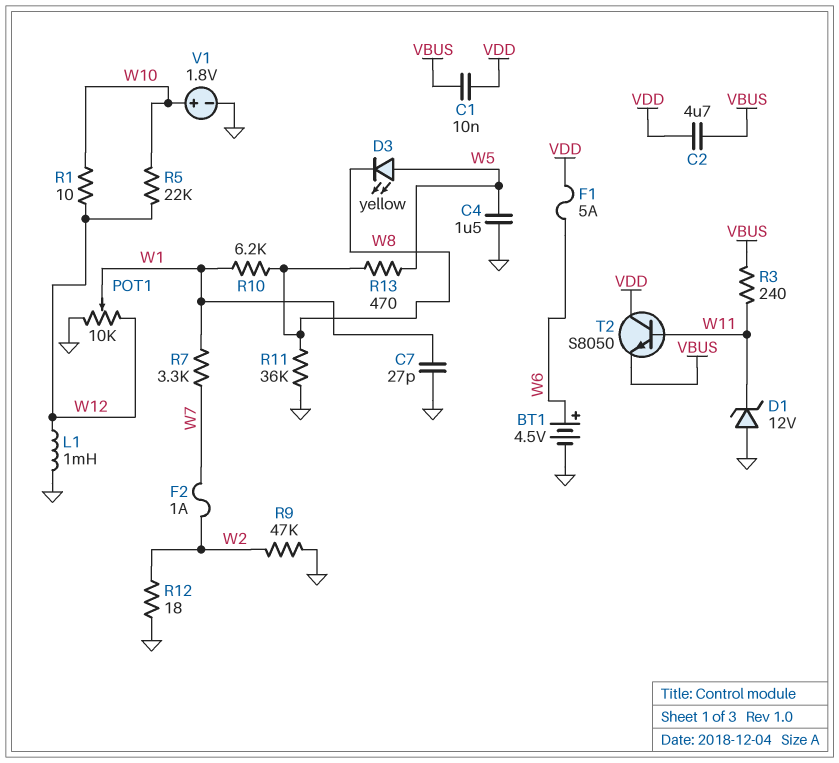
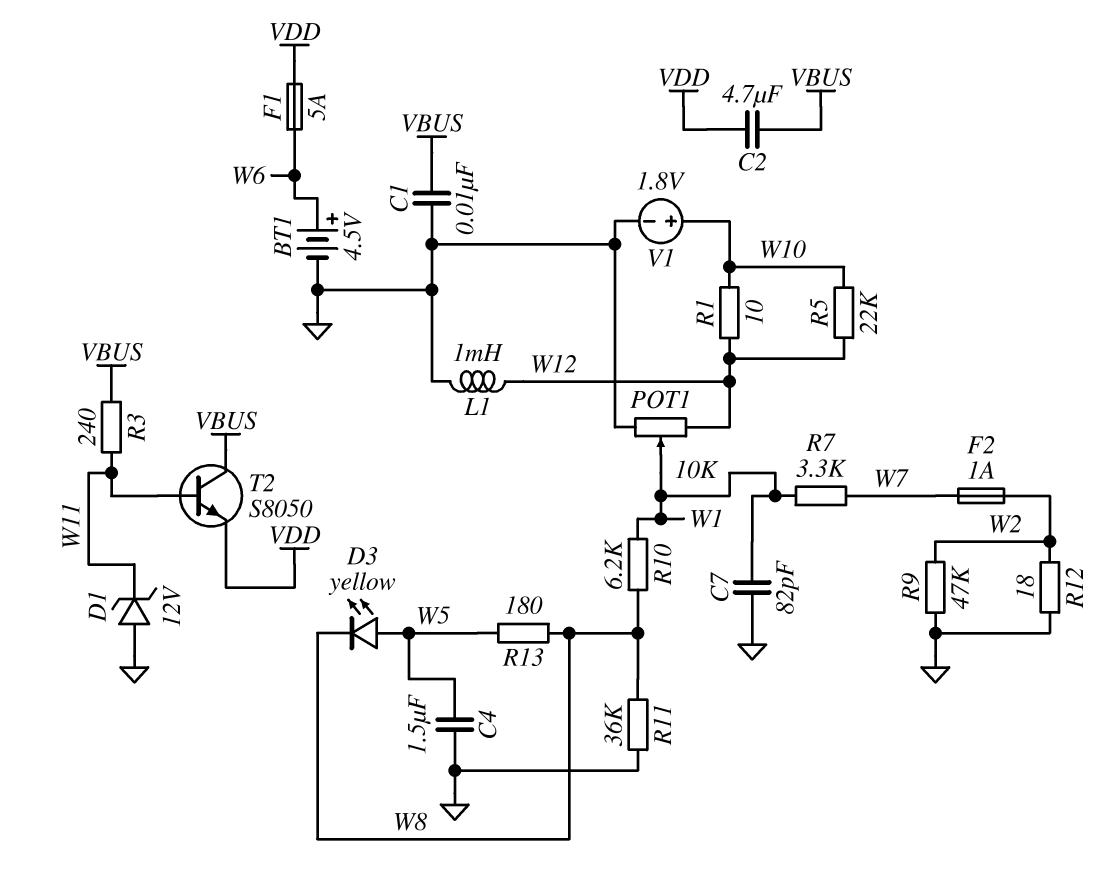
C1: 10nF (VBUS, VDD) -> 10nF (GND, VBUS)
C7: 27pF (GND, W1) -> 82pF (GND, W1)
R13: 470 (W5, W8) -> 180 (W5, W8)
T2: NPN S8050 (B W11, C VDD, E VBUS) -> NPN S8050 (B W11, C VBUS, E VDD)

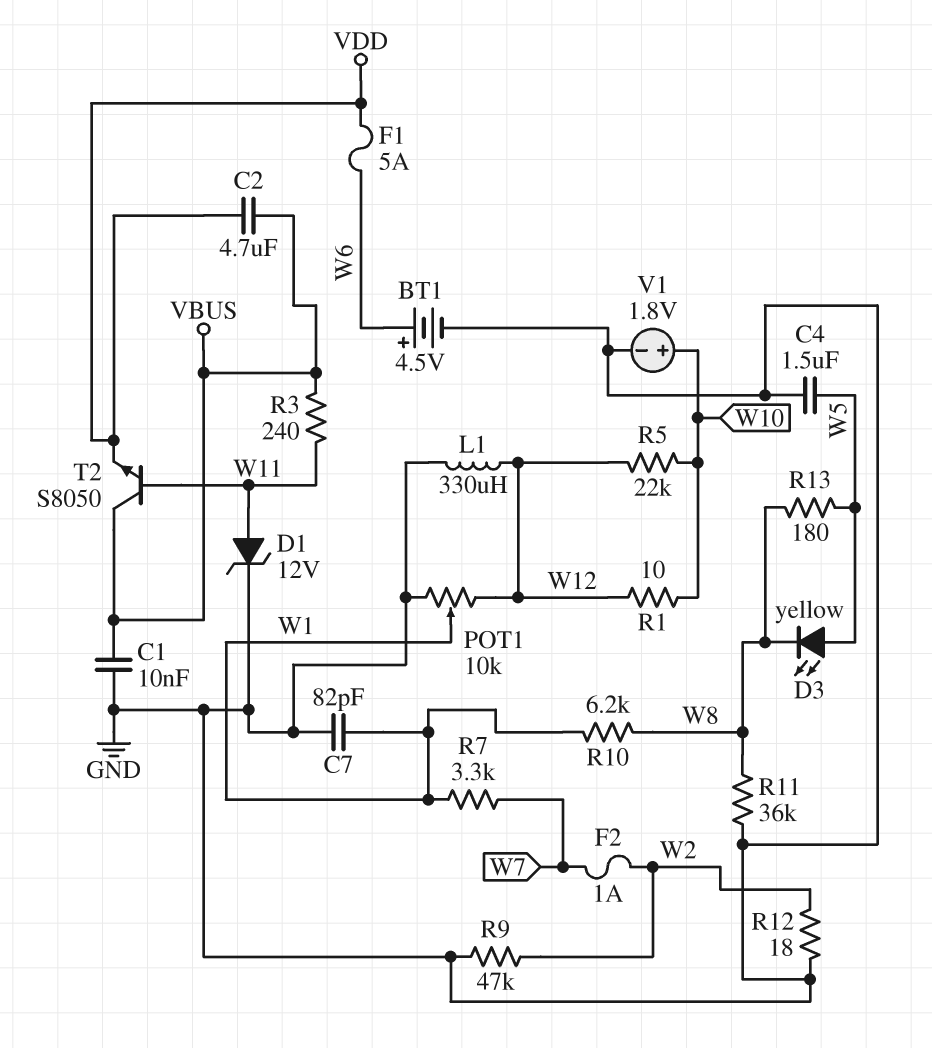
D1: zener 12V (A GND, K W11) -> zener 12V (A W11, K GND)
L1: 1mH (GND, W12) -> 330uH (GND, W12)

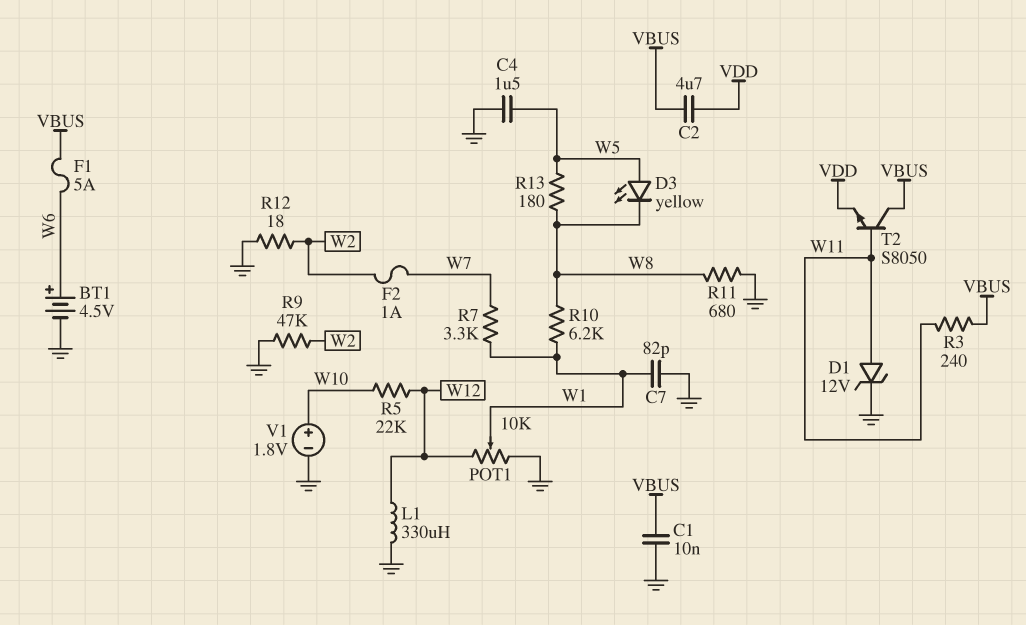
F1: 5A (VDD, W6) -> 5A (VBUS, W6)
R1: 10 (W10, W12) -> none
R11: 36k (GND, W8) -> 680 (GND, W8)

